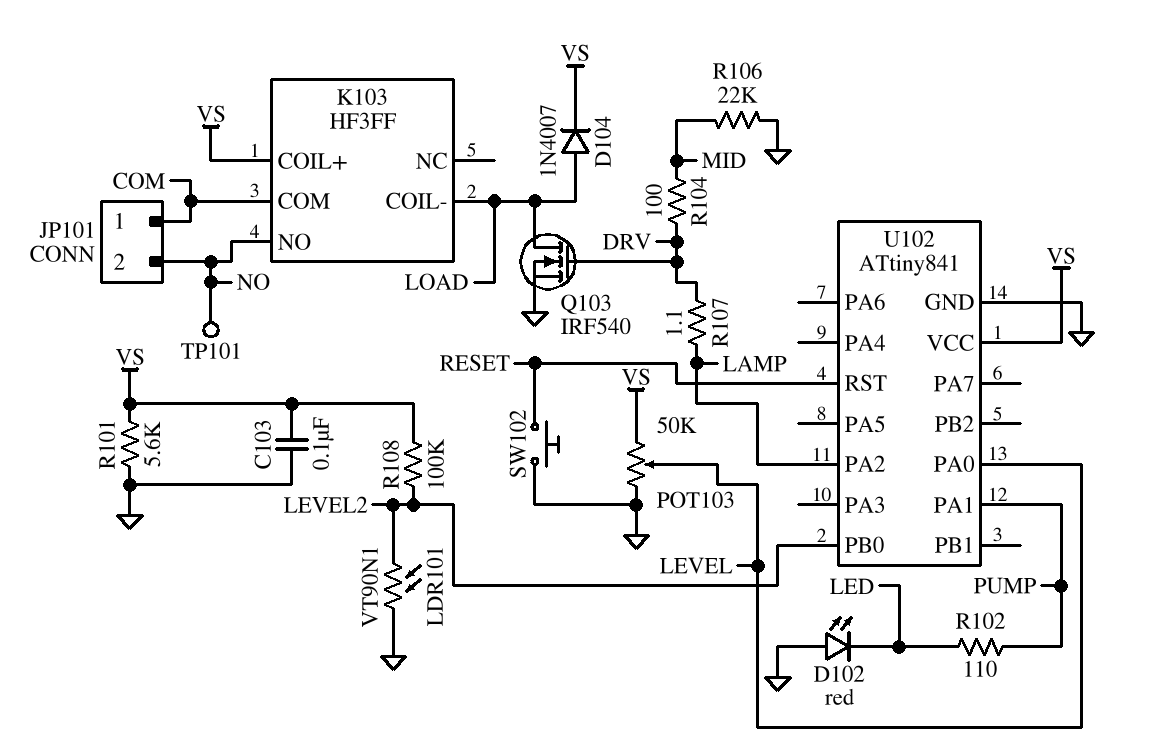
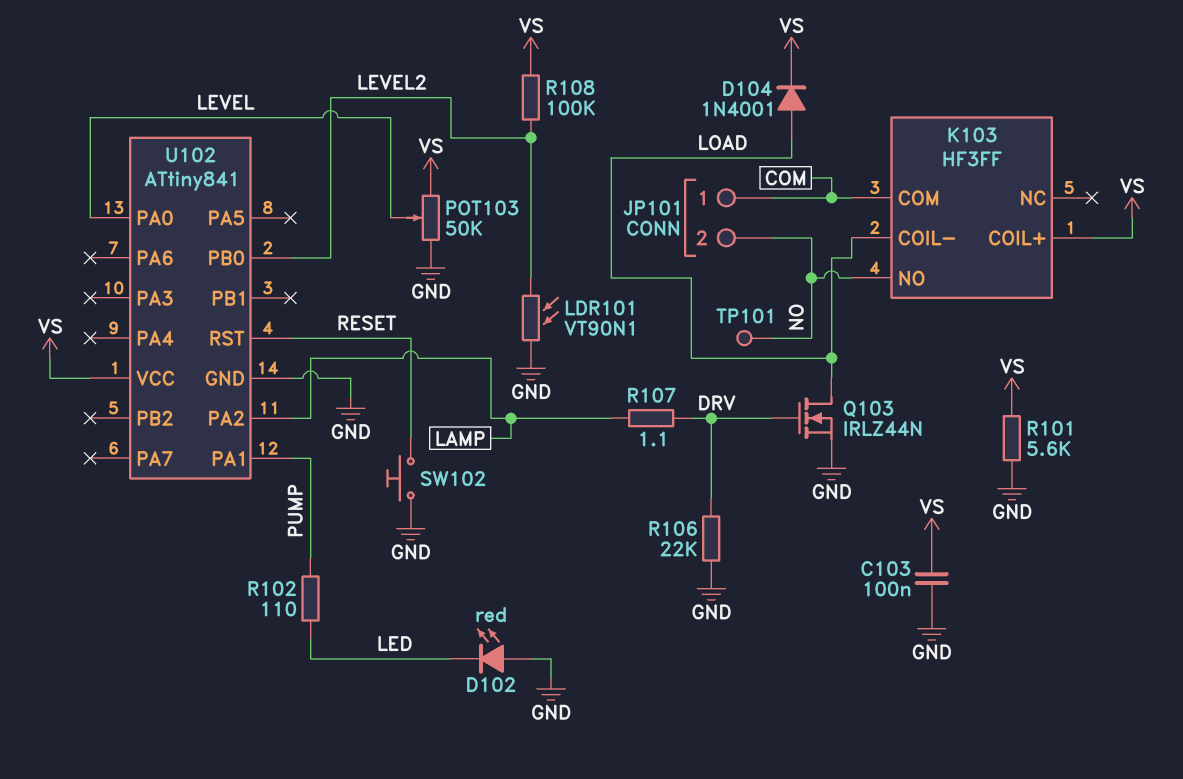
D104: diode 1N4007 (A LOAD, K VS) -> diode 1N4001 (A LOAD, K VS)
Q103: NMOS IRF540 (G DRV, D LOAD, S GND) -> NMOS IRLZ44N (G DRV, D LOAD, S GND)
R104: 100 (DRV, MID) -> none
R106: 22k (GND, MID) -> 22k (DRV, GND)

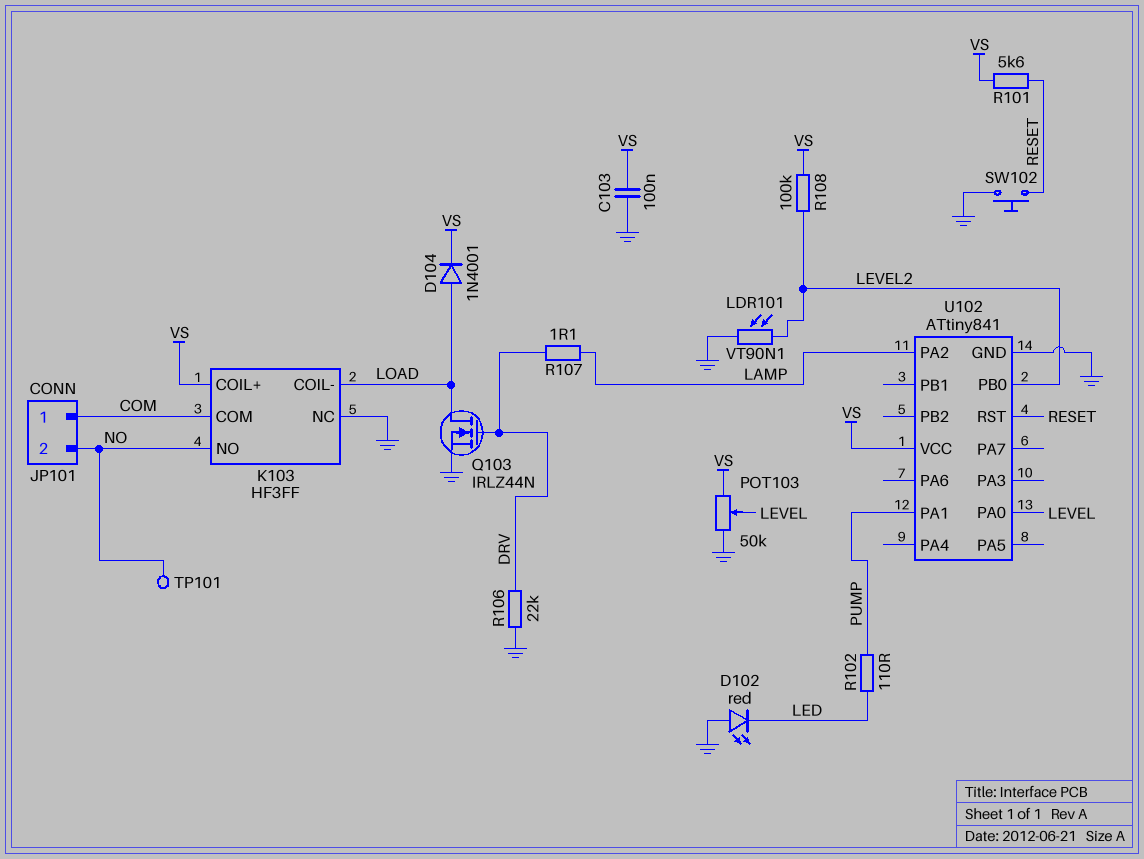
K103 pin NC: none -> GND
R101: 5.6k (GND, VS) -> 5.6k (RESET, VS)

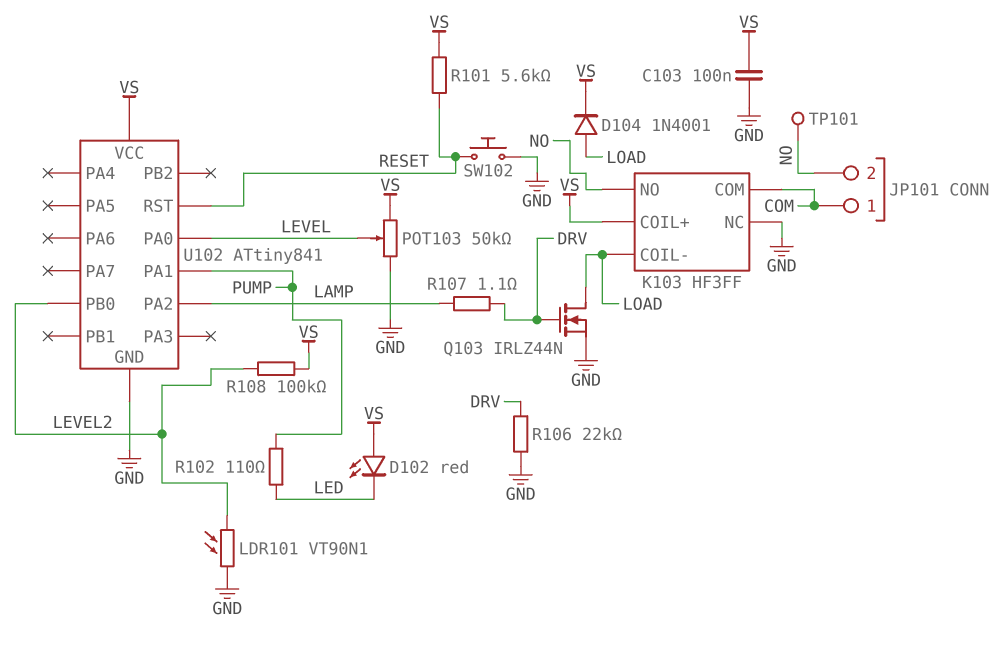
D102: LED red (A GND, K LED) -> LED red (A VS, K LED)

